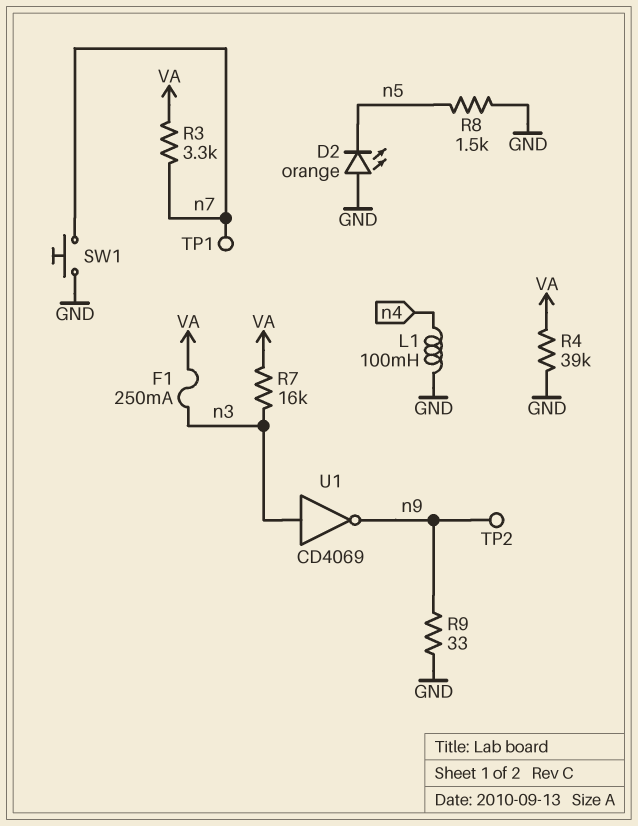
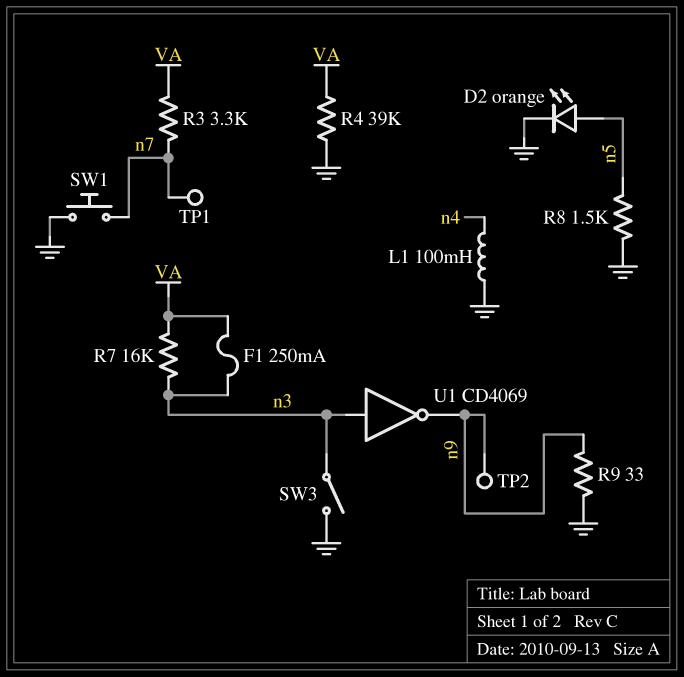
D2: LED orange (A GND, K n5) -> LED orange (A n5, K GND)
SW3: none -> switch (GND, n3)

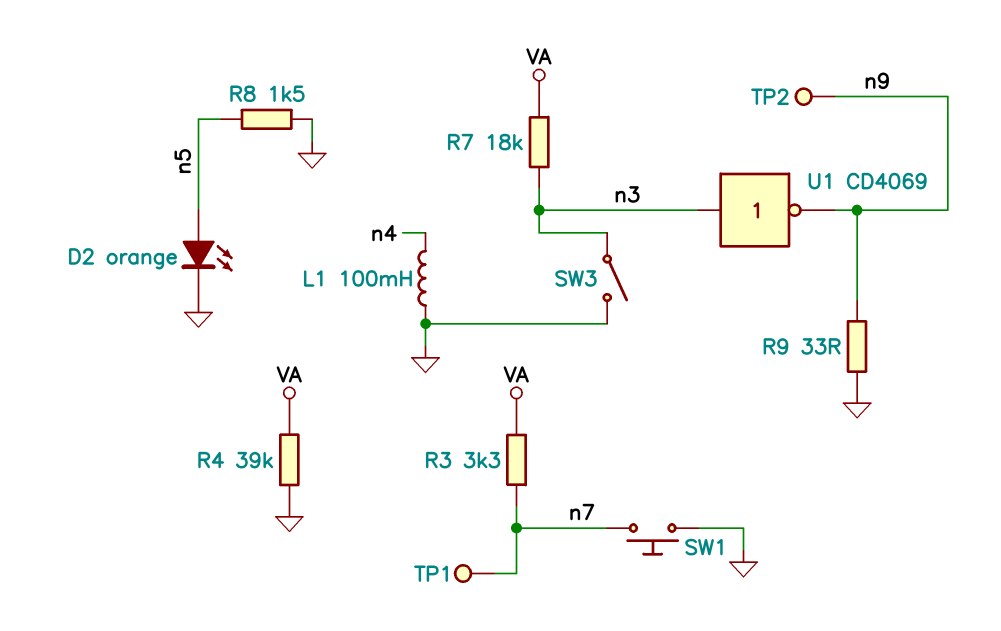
F1: 250mA (VA, n3) -> none
R7: 16k (VA, n3) -> 18k (VA, n3)

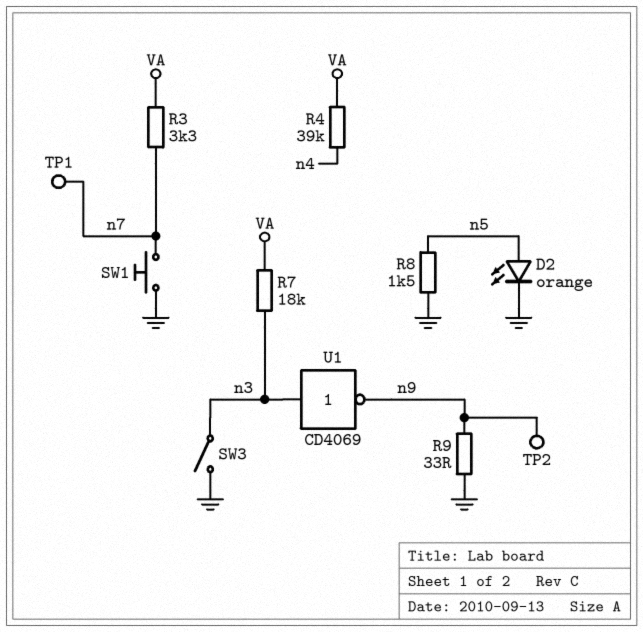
L1: 100mH (GND, n4) -> none
R4: 39k (GND, VA) -> 39k (VA, n4)

